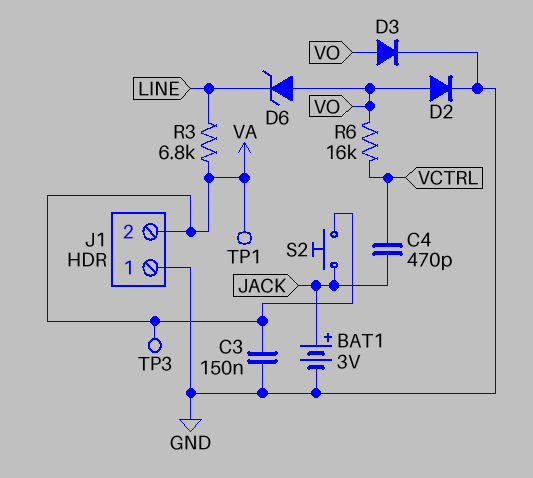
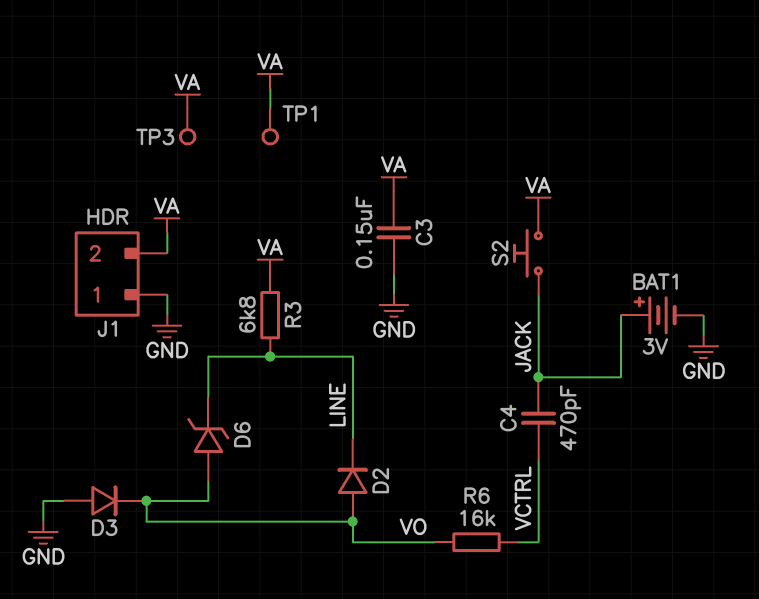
D2: diode (A VO, K GND) -> diode (A VO, K LINE)
D3: diode (A VO, K GND) -> diode (A GND, K VO)

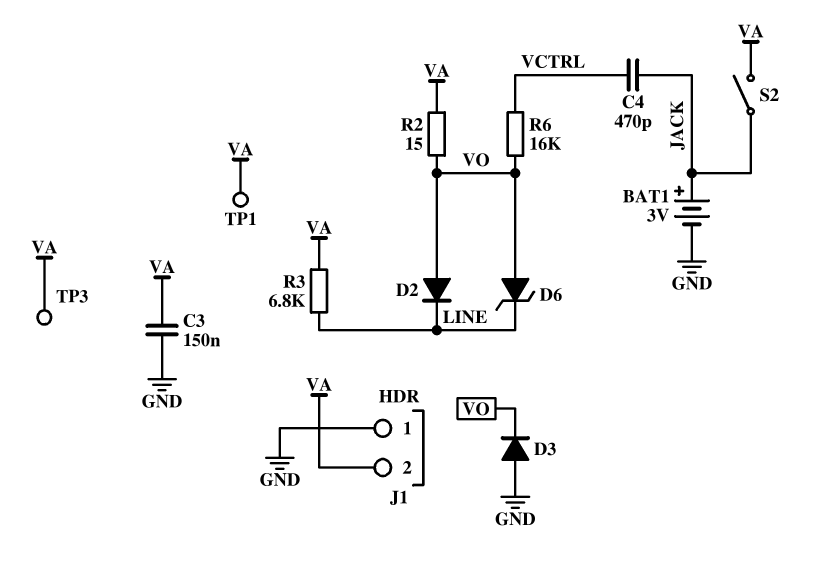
R2: none -> 15 (VA, VO)
S2: button (JACK, VA) -> switch (JACK, VA)

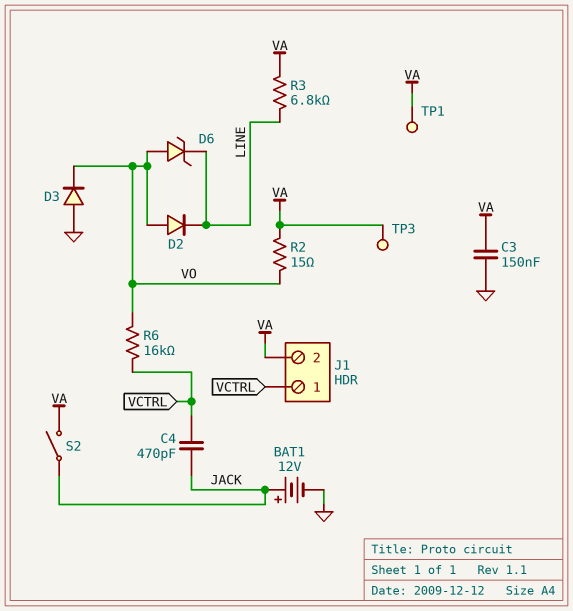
BAT1: 3V (plus JACK, minus GND) -> 12V (plus JACK, minus GND)
J1 pin 1: GND -> VCTRL

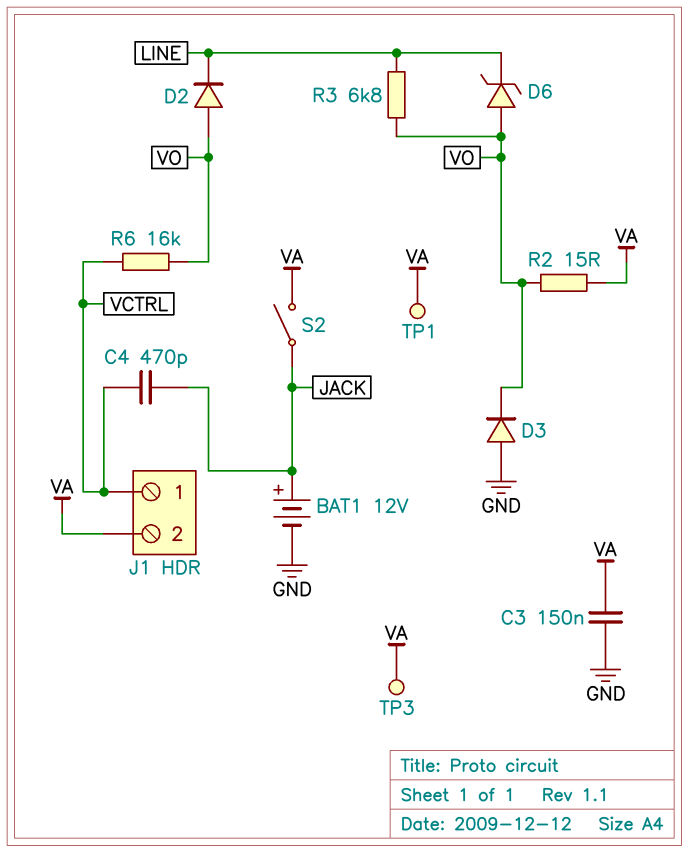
R3: 6.8k (LINE, VA) -> 6.8k (LINE, VO)

